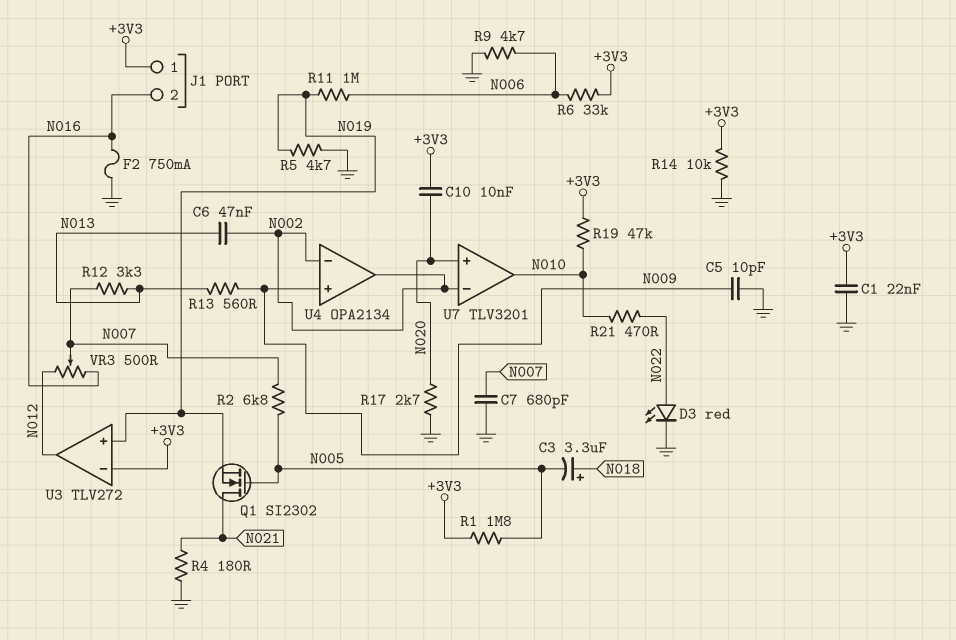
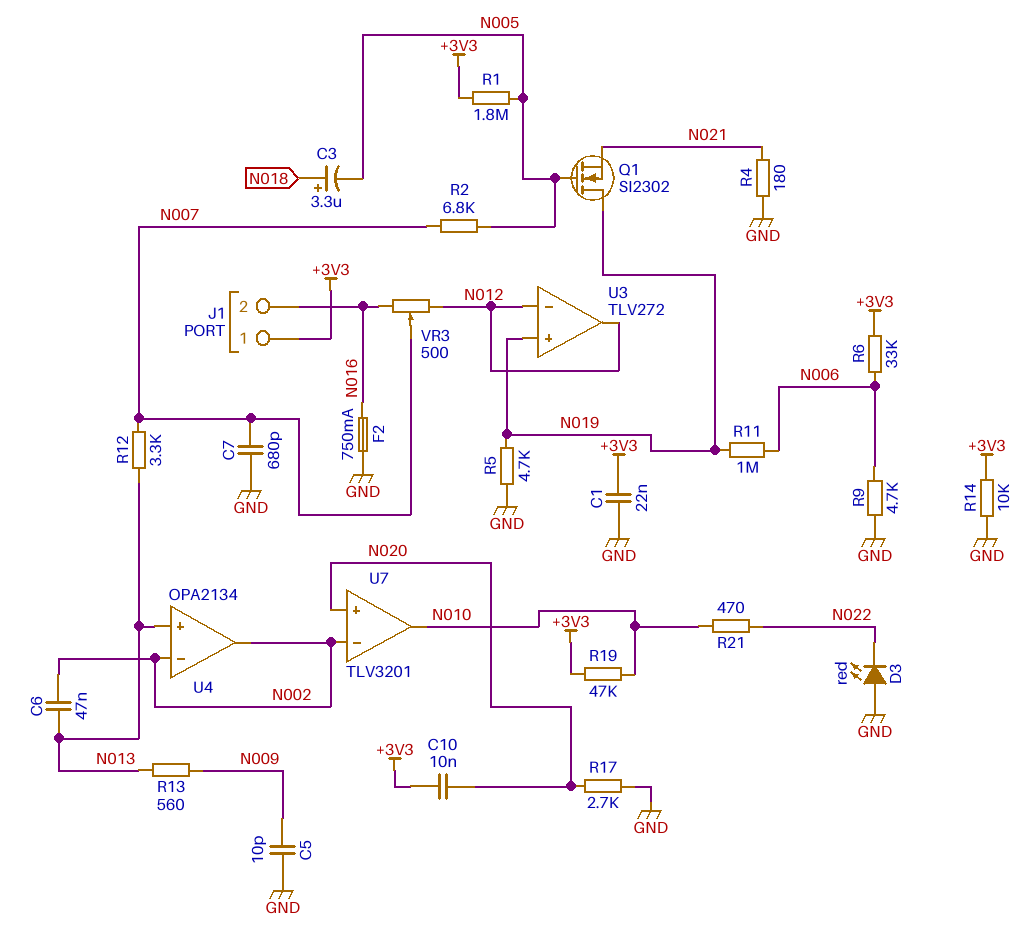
D3: LED red (A N022, K GND) -> LED red (A GND, K N022)
Q1: NMOS SI2302 (G N005, D N021, S N019) -> NMOS SI2302 (G N005, D N019, S N021)
U3 pin in-: +3V3 -> N012
U4 pin in+: N009 -> N013

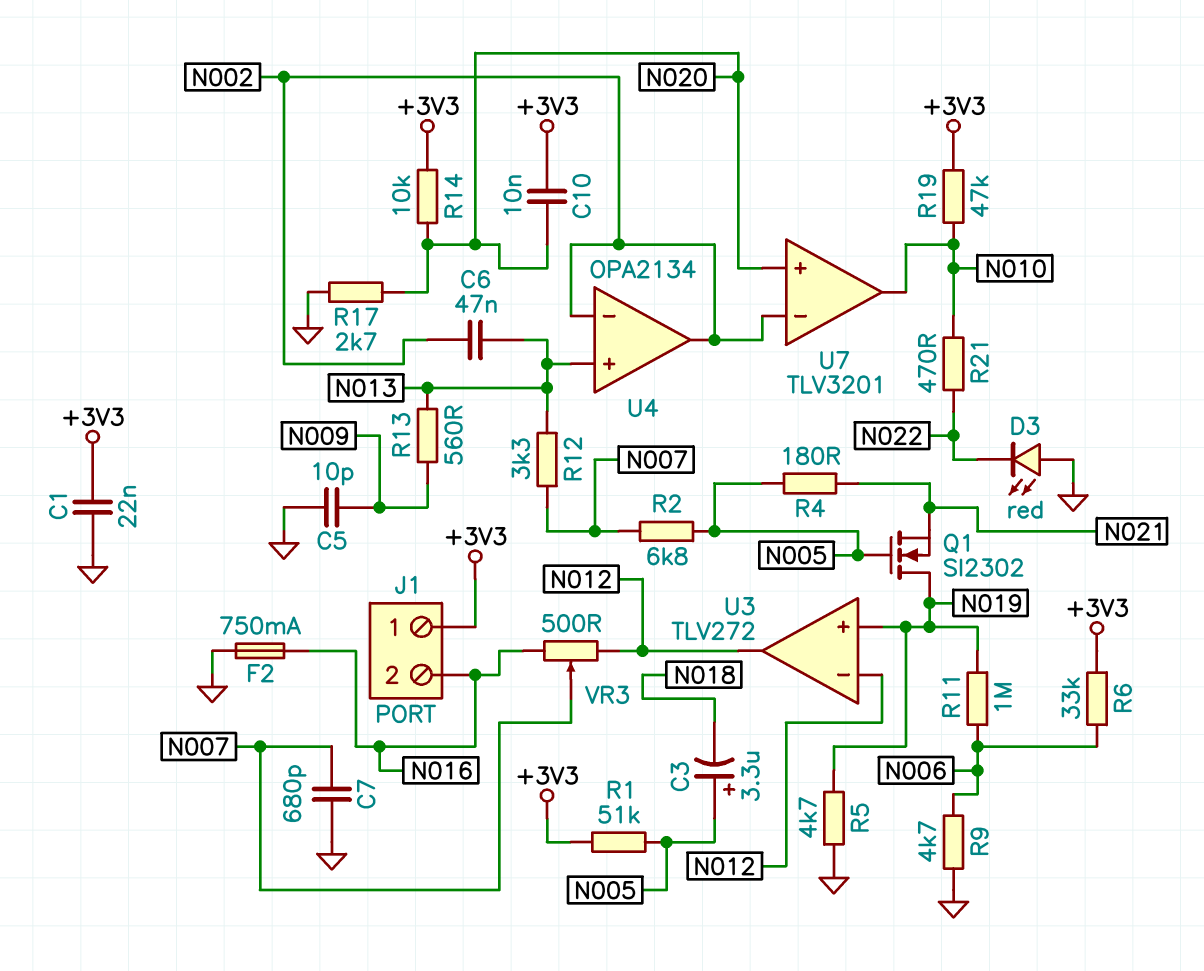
C3: 3.3uF (plus N018, minus N005) -> 3.3uF (plus N005, minus N018)
R1: 1.8M (+3V3, N005) -> 51k (+3V3, N005)
R4: 180 (GND, N021) -> 180 (N005, N021)
R14: 10k (+3V3, GND) -> 10k (+3V3, N020)

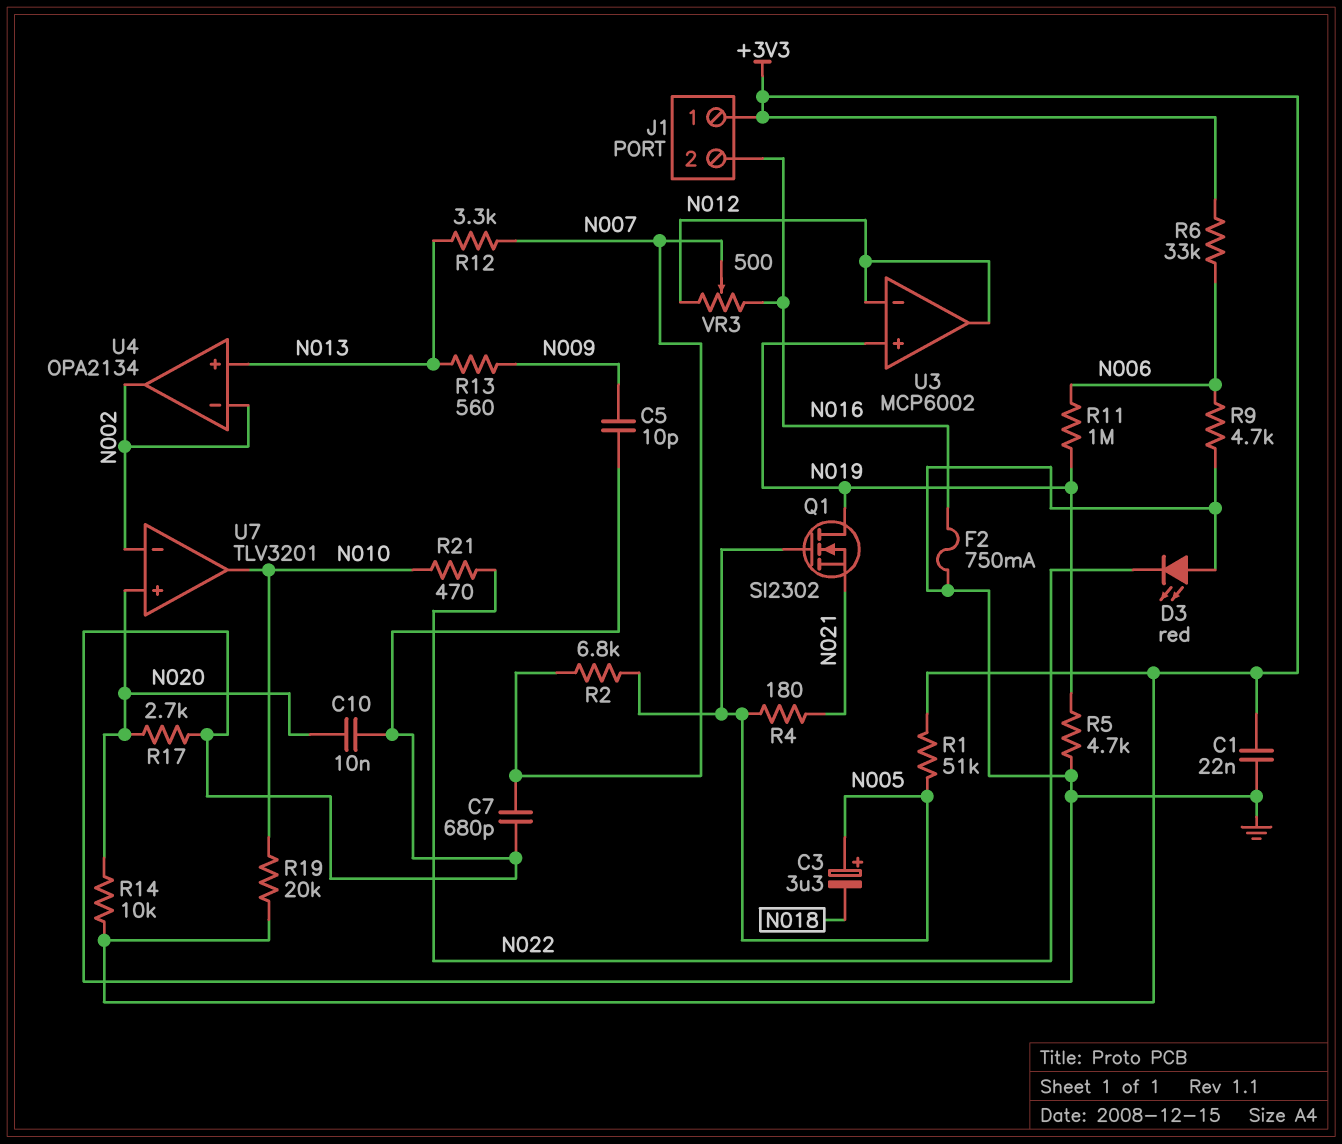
C6: 47nF (N002, N013) -> none
C10: 10nF (+3V3, N020) -> 10nF (GND, N020)
R19: 47k (+3V3, N010) -> 20k (+3V3, N010)
U3: TLV272 -> MCP6002

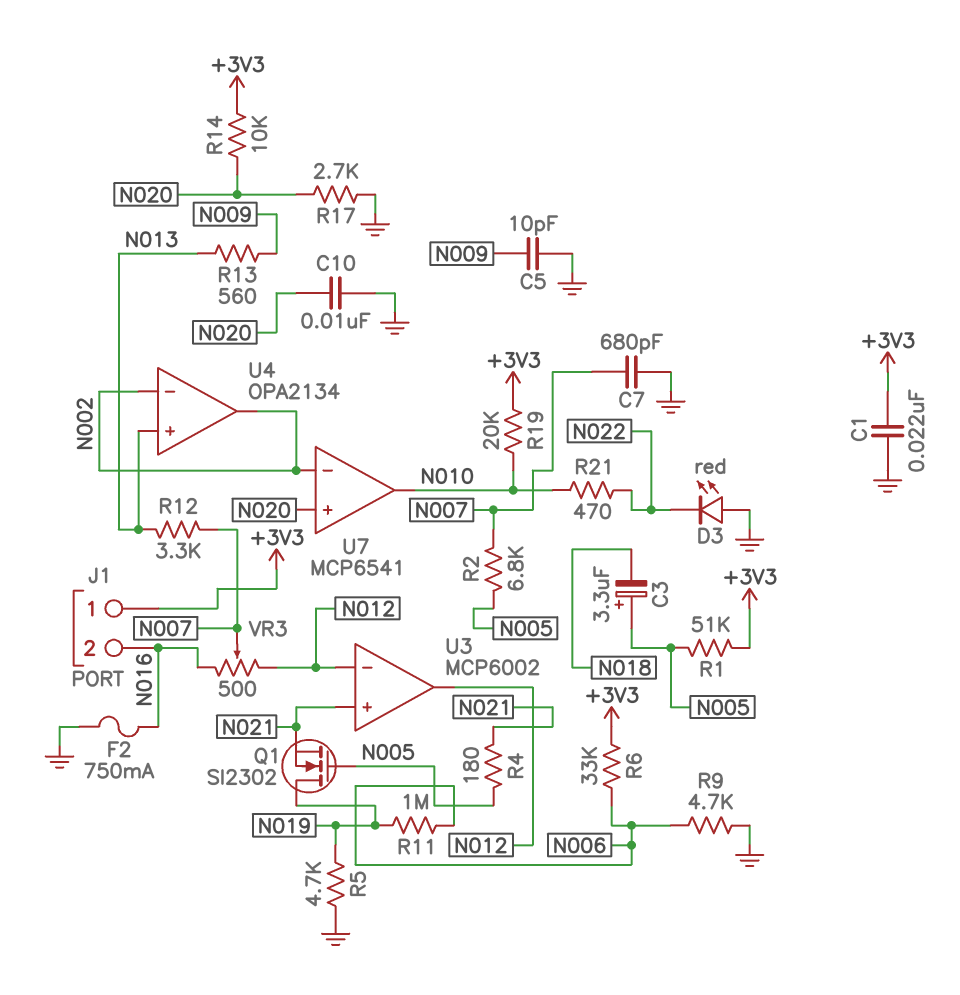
U3 pin in+: N019 -> N021
U7: TLV3201 -> MCP6541

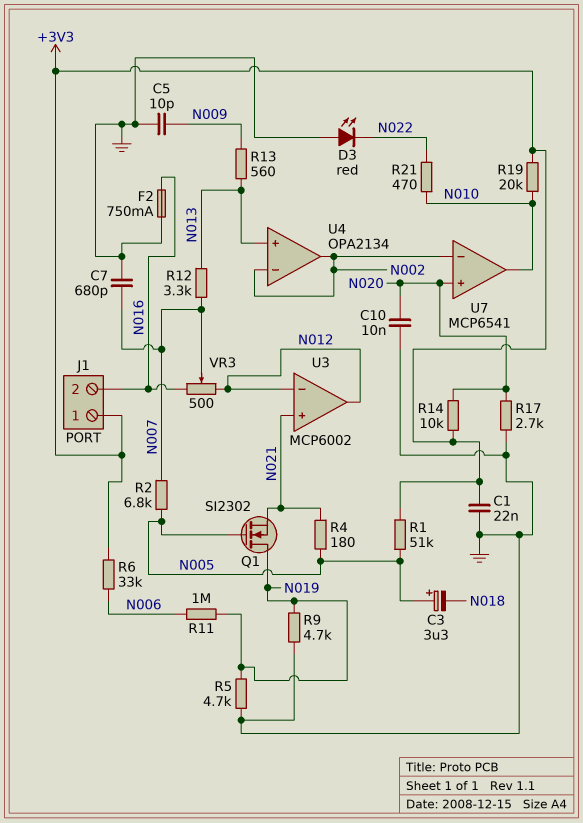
R9: 4.7k (GND, N006) -> 4.7k (GND, N019)

